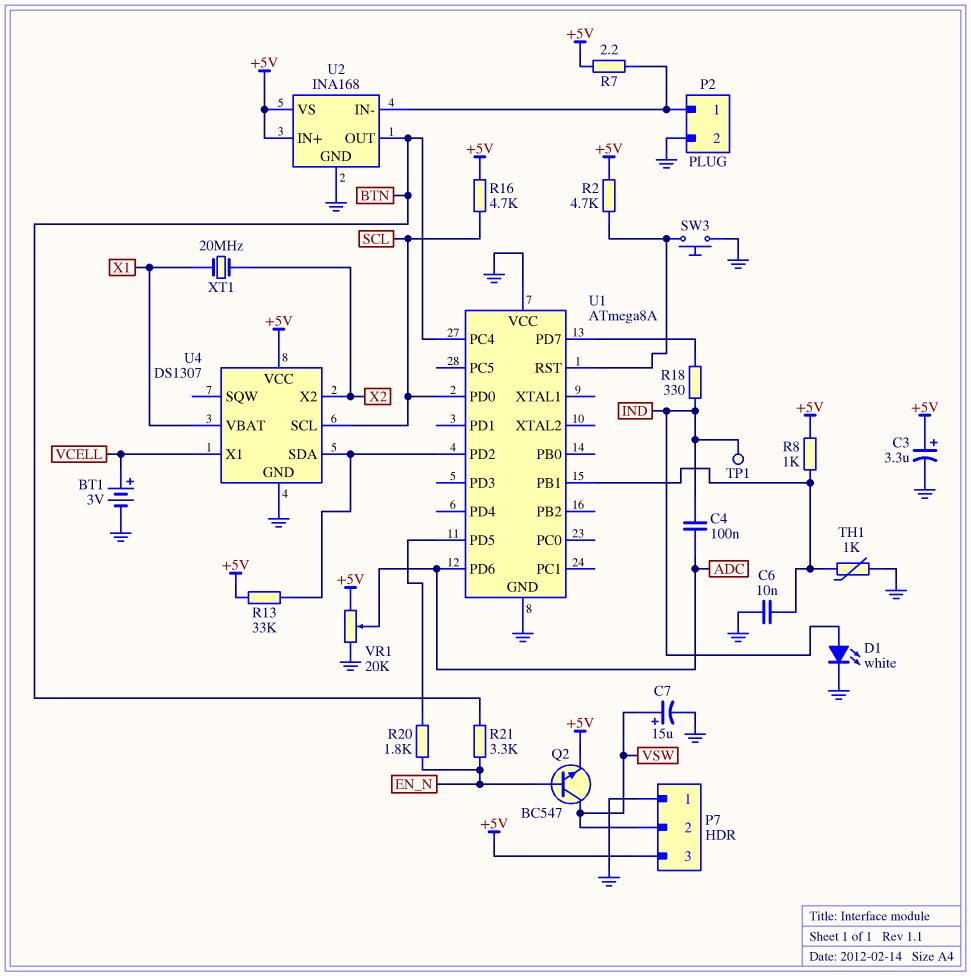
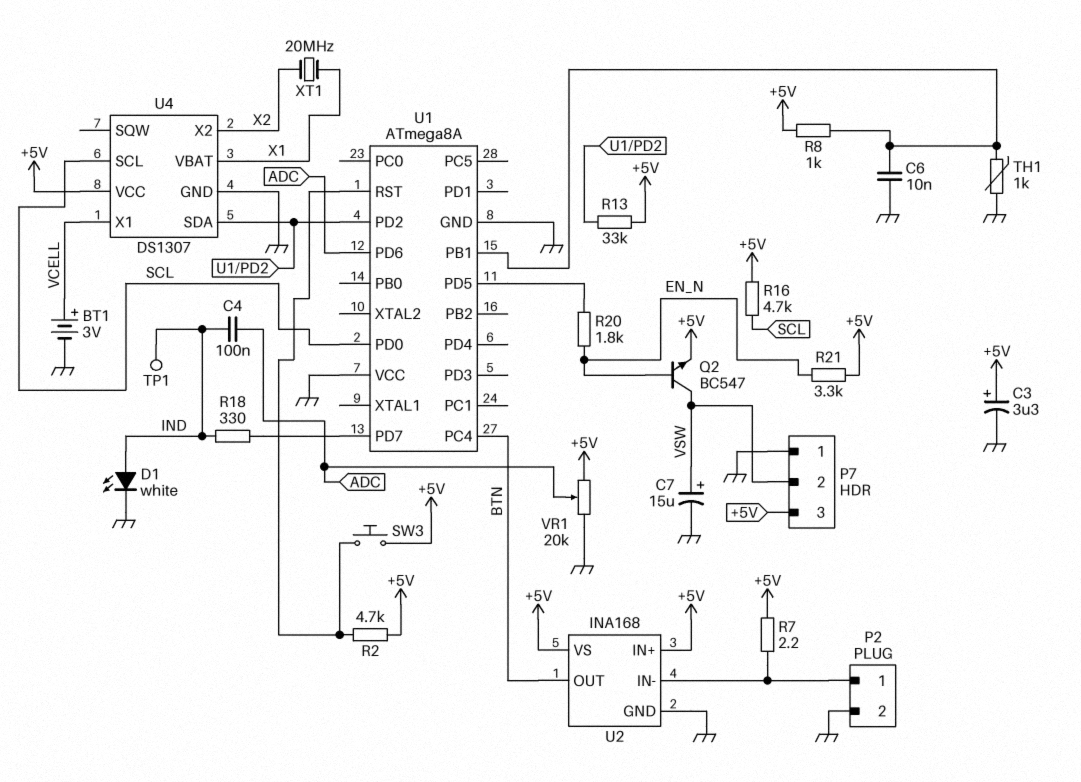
R21: 3.3k (BTN, EN_N) -> 3.3k (+5V, EN_N)
SW3: button (GND, U1/RST) -> button (+5V, U1/RST)

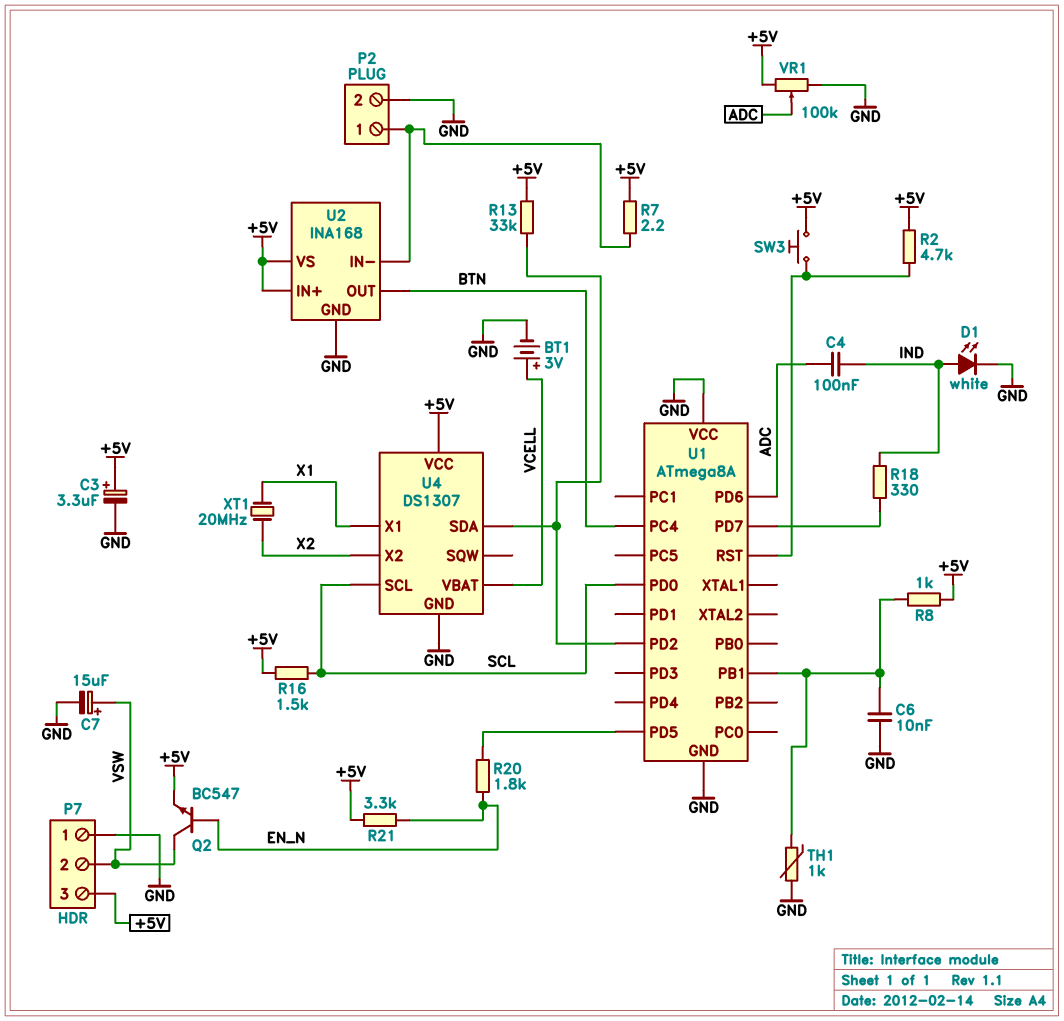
R16: 4.7k (+5V, SCL) -> 1.5k (+5V, SCL)
TP1: test point (IND) -> none
U4 pin VBAT: X1 -> VCELL
U4 pin X1: VCELL -> X1
VR1: 20k (+5V, GND, wiper ADC) -> 100k (+5V, GND, wiper ADC)

